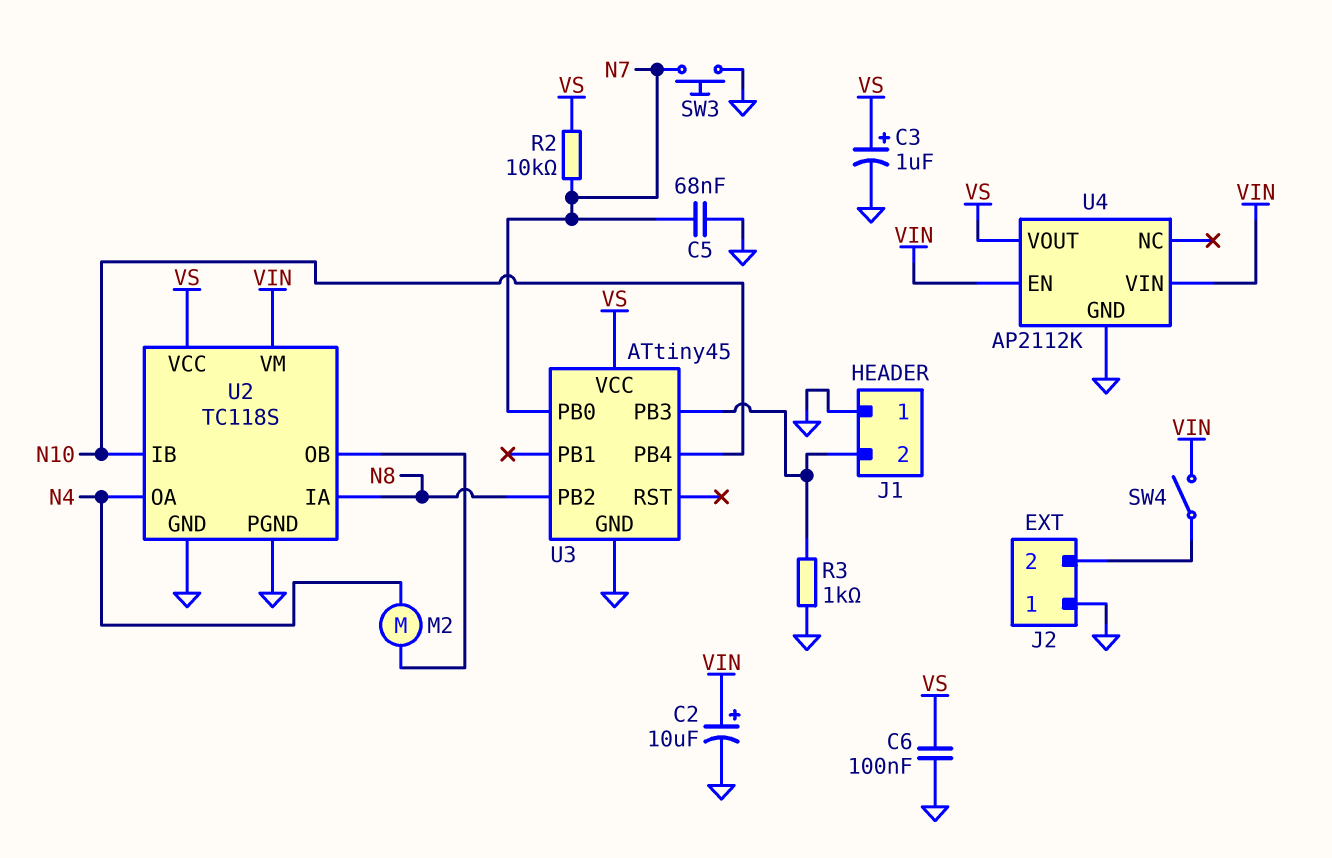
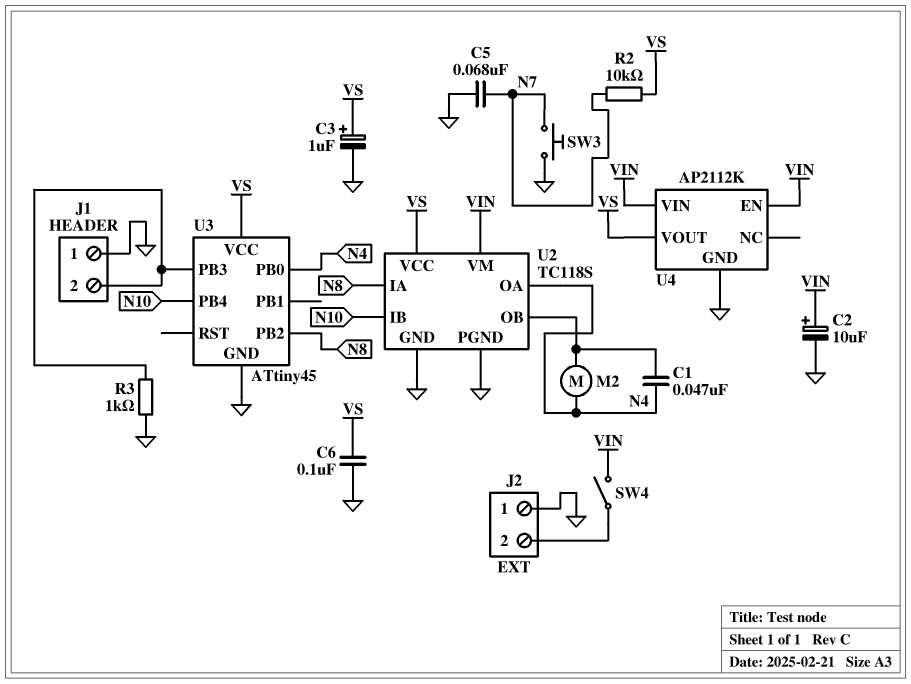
C1: none -> 47nF (N4, U2/OB)
U3 pin PB0: N7 -> N4

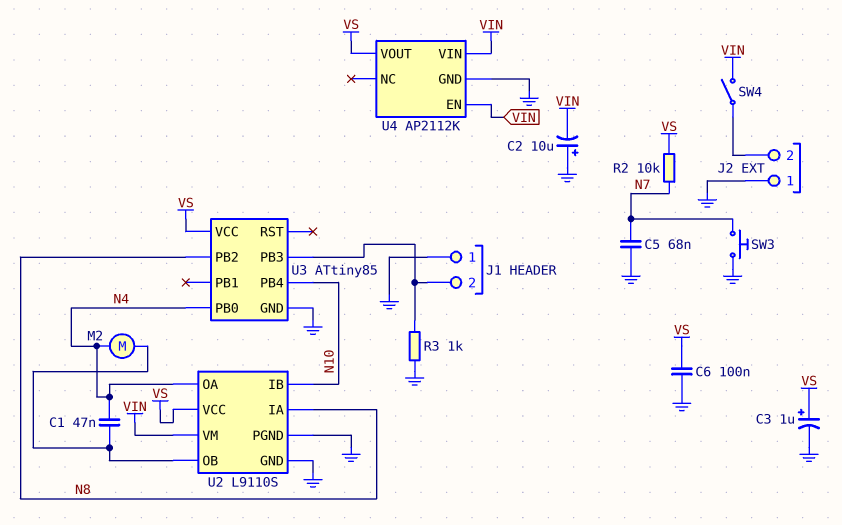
C2: 10uF (plus VIN, minus GND) -> 10uF (plus GND, minus VIN)
U2: TC118S -> L9110S
U3: ATtiny45 -> ATtiny85

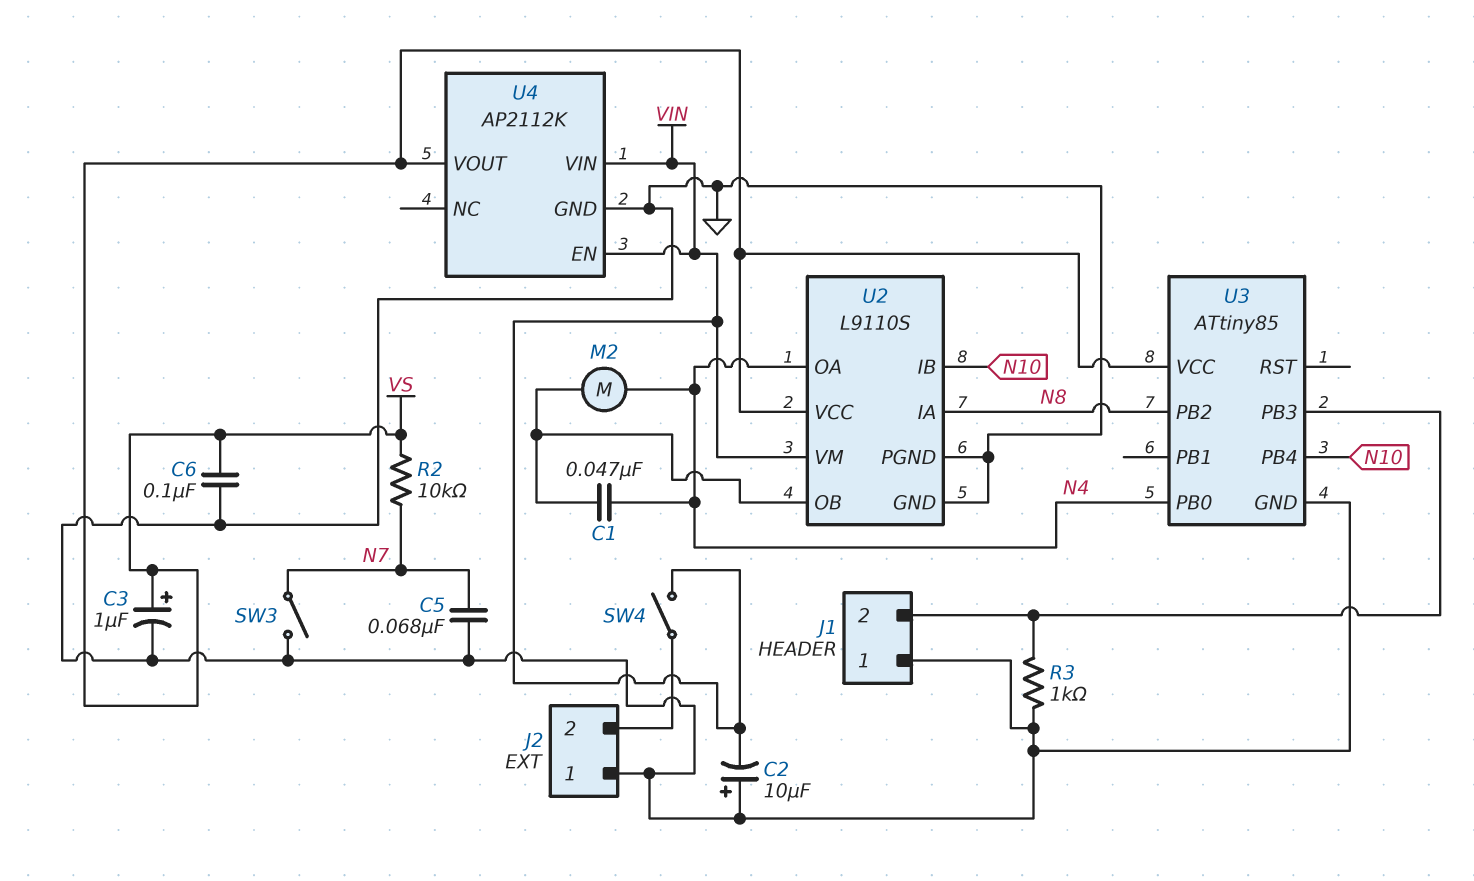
SW3: button (GND, N7) -> switch (GND, N7)

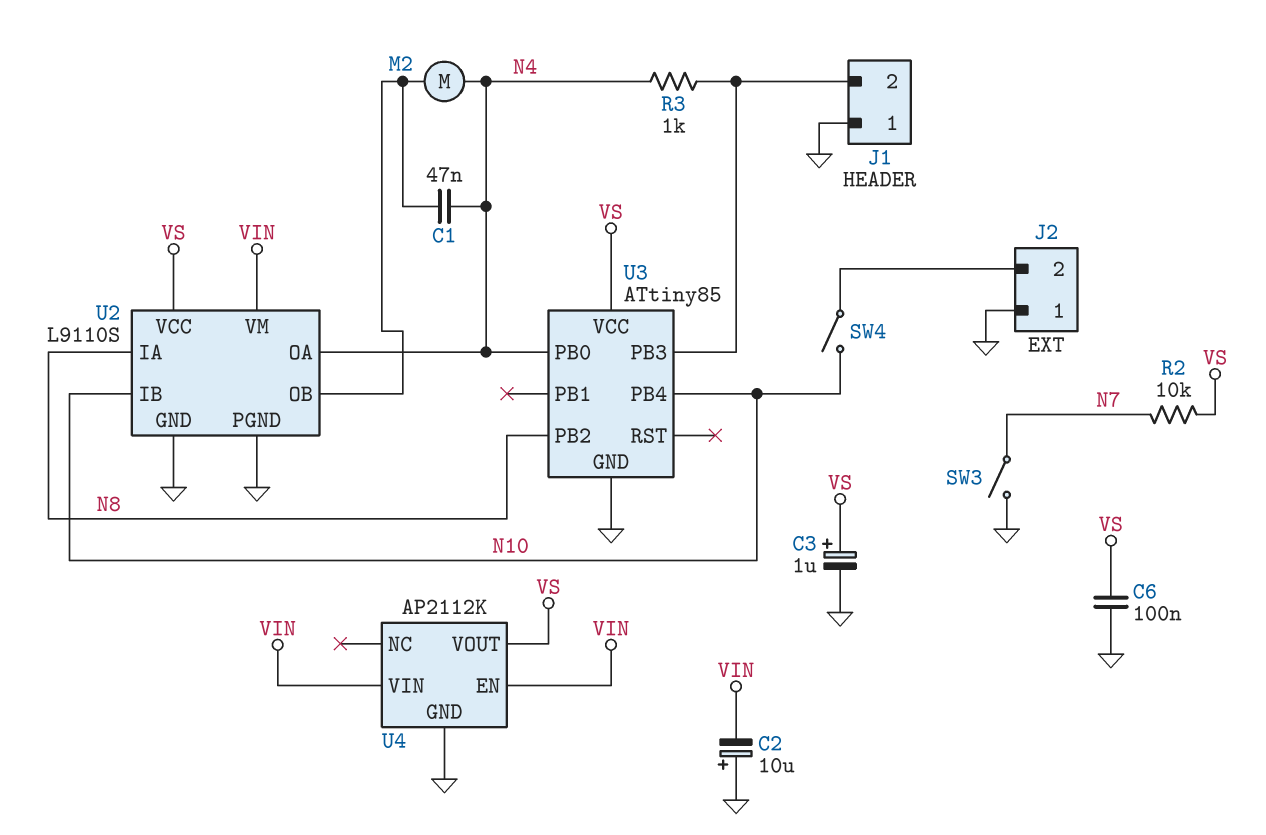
C5: 68nF (GND, N7) -> none
R3: 1k (GND, J1/2) -> 1k (J1/2, N4)
SW4: switch (J2/2, VIN) -> switch (J2/2, N10)

